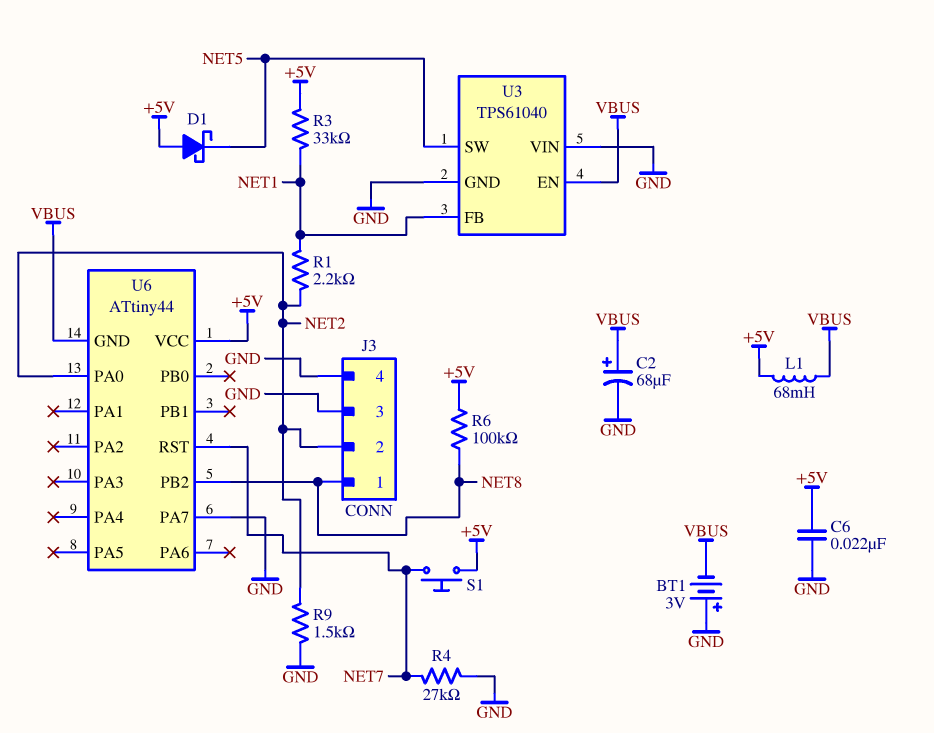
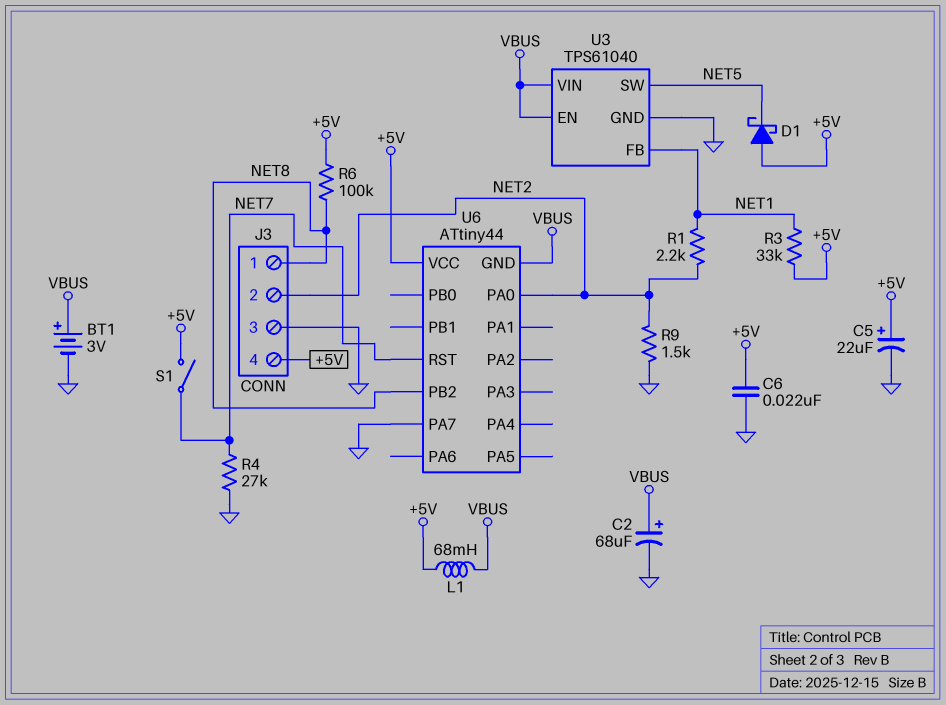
BT1: 3V (plus GND, minus VBUS) -> 3V (plus VBUS, minus GND)
C5: none -> 22uF (plus +5V, minus GND)
J3 pin 4: GND -> +5V
S1: button (+5V, NET7) -> switch (+5V, NET7)
U3 pin VIN: GND -> VBUS

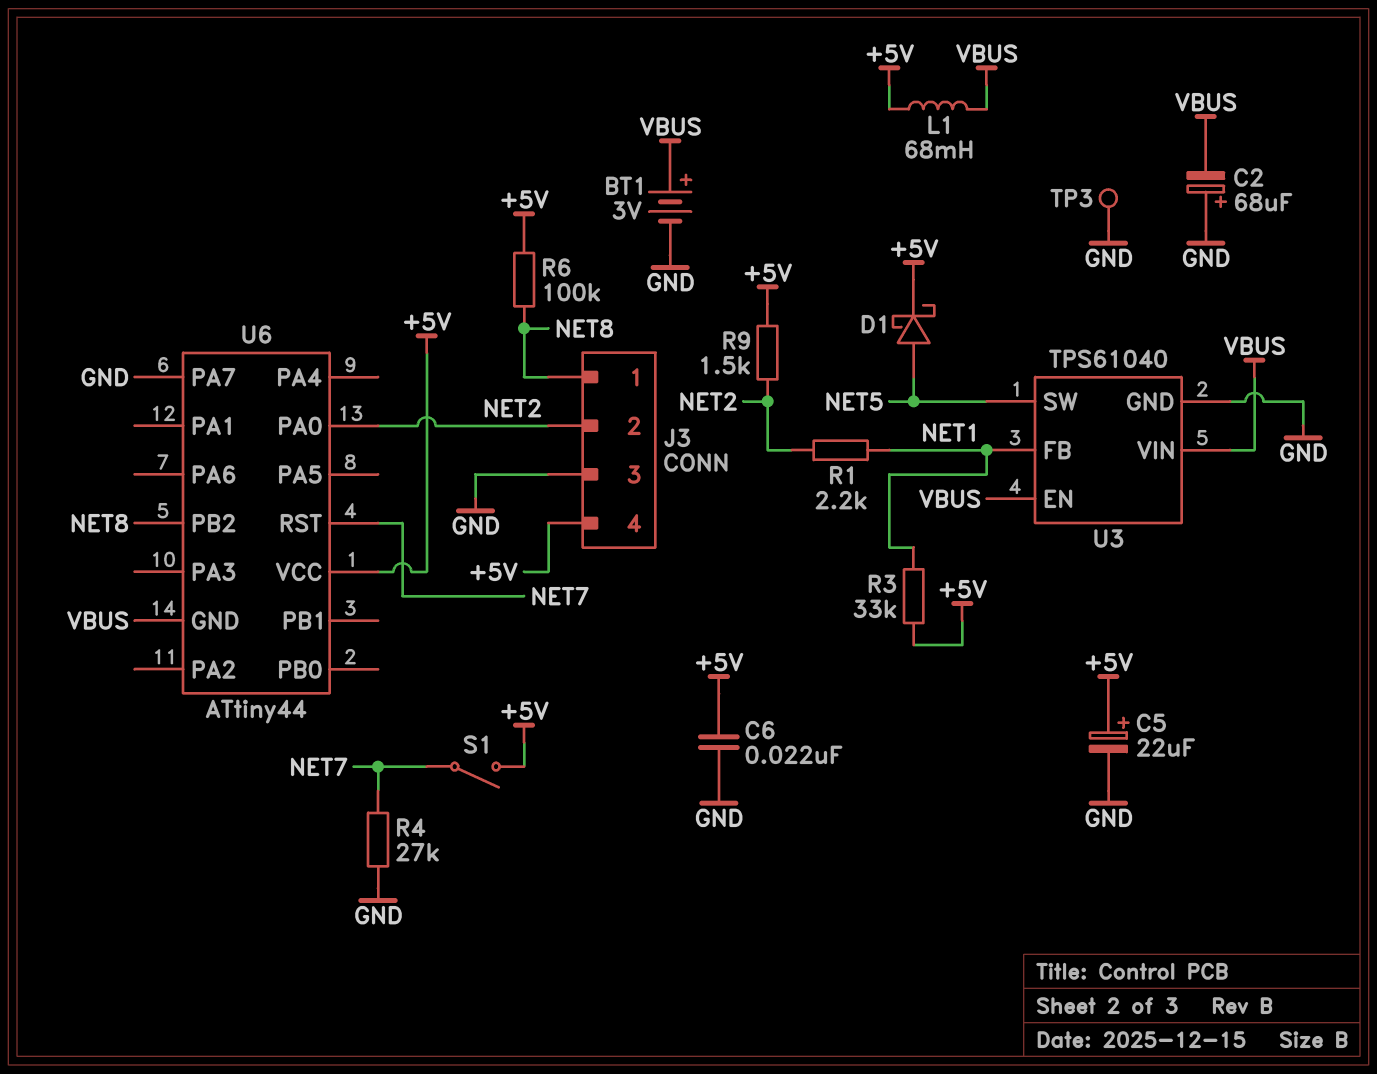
C2: 68uF (plus VBUS, minus GND) -> 68uF (plus GND, minus VBUS)
D1: schottky (A +5V, K NET5) -> schottky (A NET5, K +5V)
R9: 1.5k (GND, NET2) -> 1.5k (+5V, NET2)
TP3: none -> test point (GND)

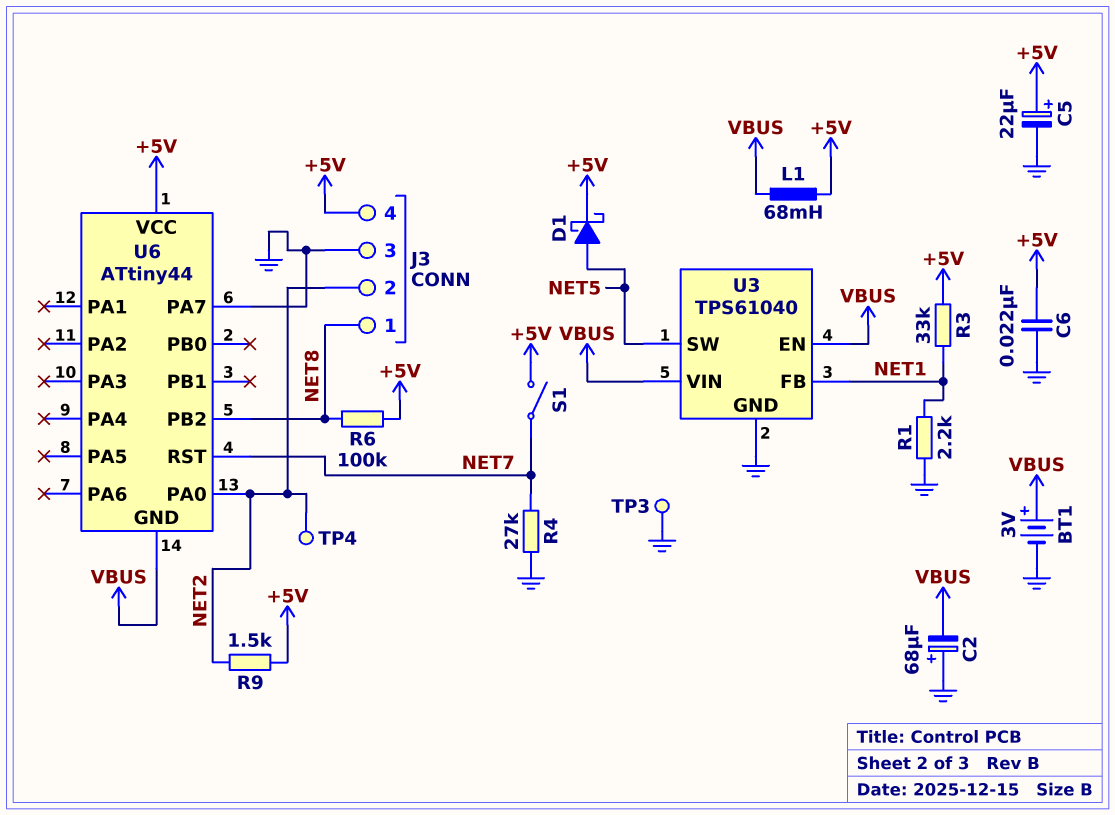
R1: 2.2k (NET1, NET2) -> 2.2k (GND, NET1)
TP4: none -> test point (NET2)

